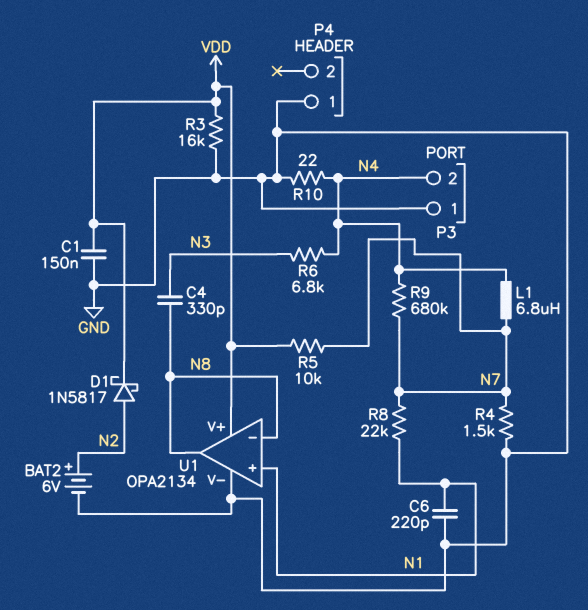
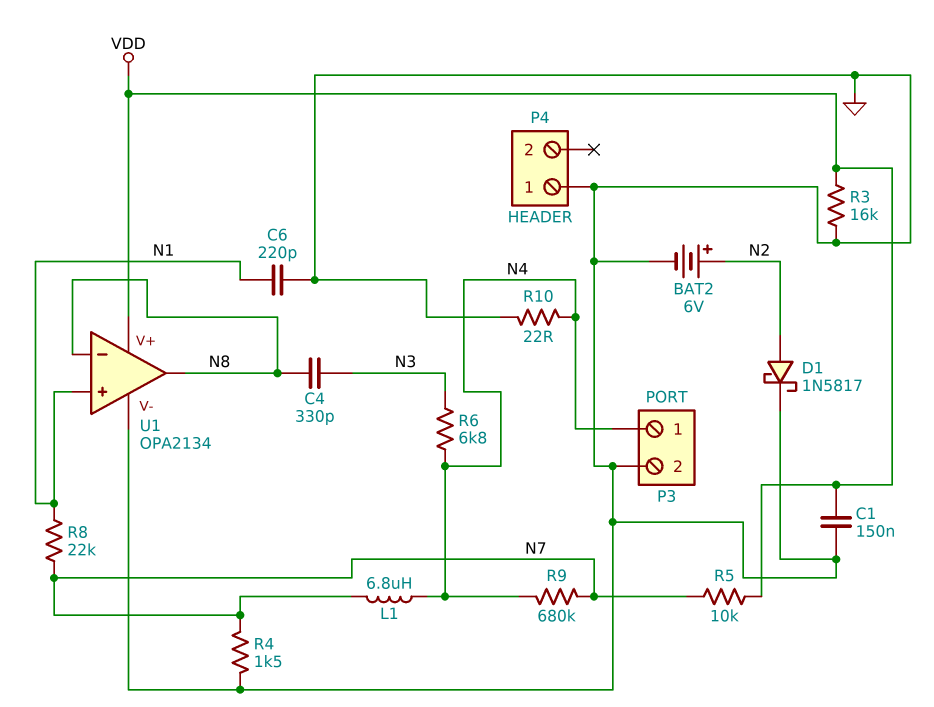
D1: schottky 1N5817 (A N2, K VDD) -> schottky 1N5817 (A N2, K GND)
P3 pin 1: GND -> N4
P3 pin 2: N4 -> GND

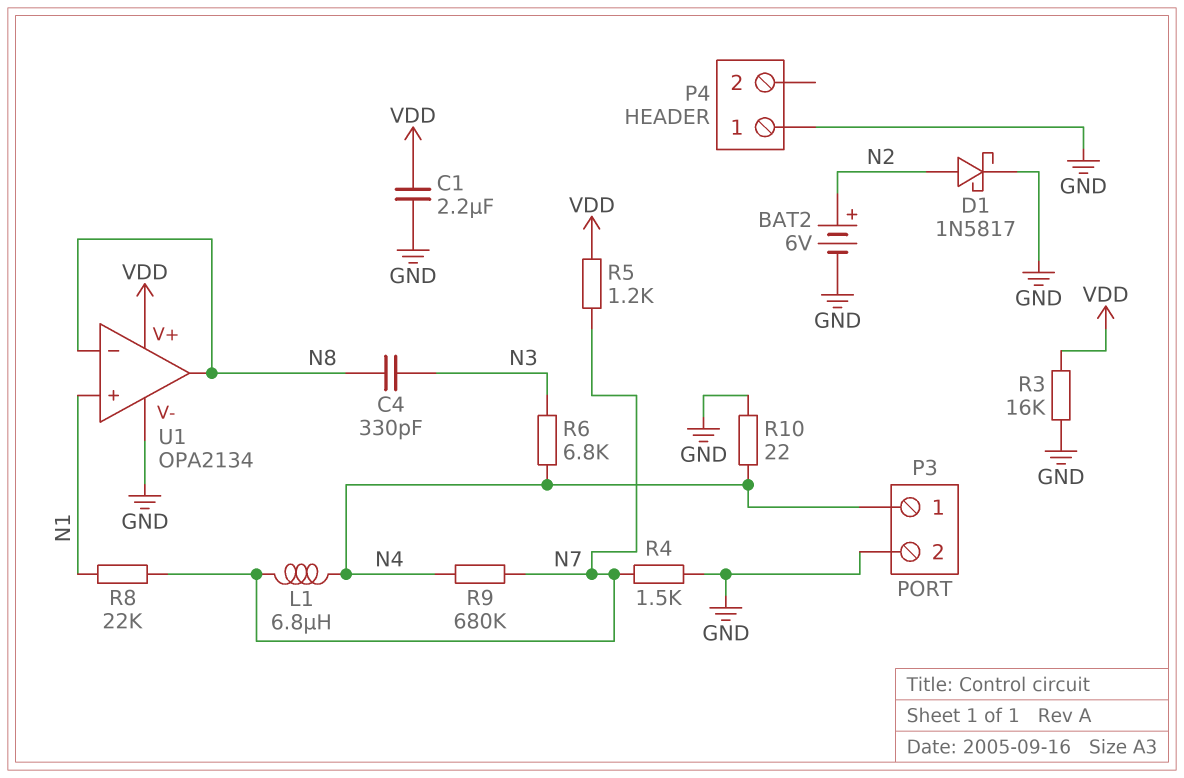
C1: 150nF (GND, VDD) -> 2.2uF (GND, VDD)
C6: 220pF (GND, N1) -> none
R5: 10k (N7, VDD) -> 1.2k (N7, VDD)

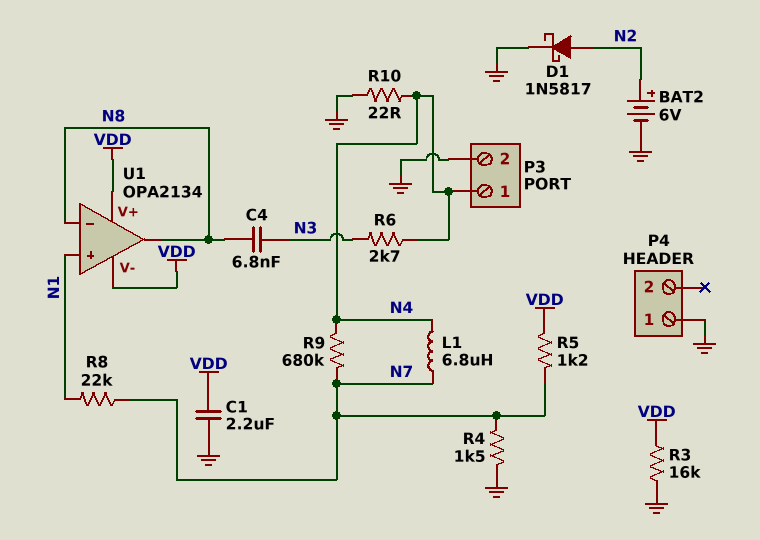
C4: 330pF (N3, N8) -> 6.8nF (N3, N8)
R6: 6.8k (N3, N4) -> 2.7k (N3, N4)
U1 pin V-: GND -> VDD

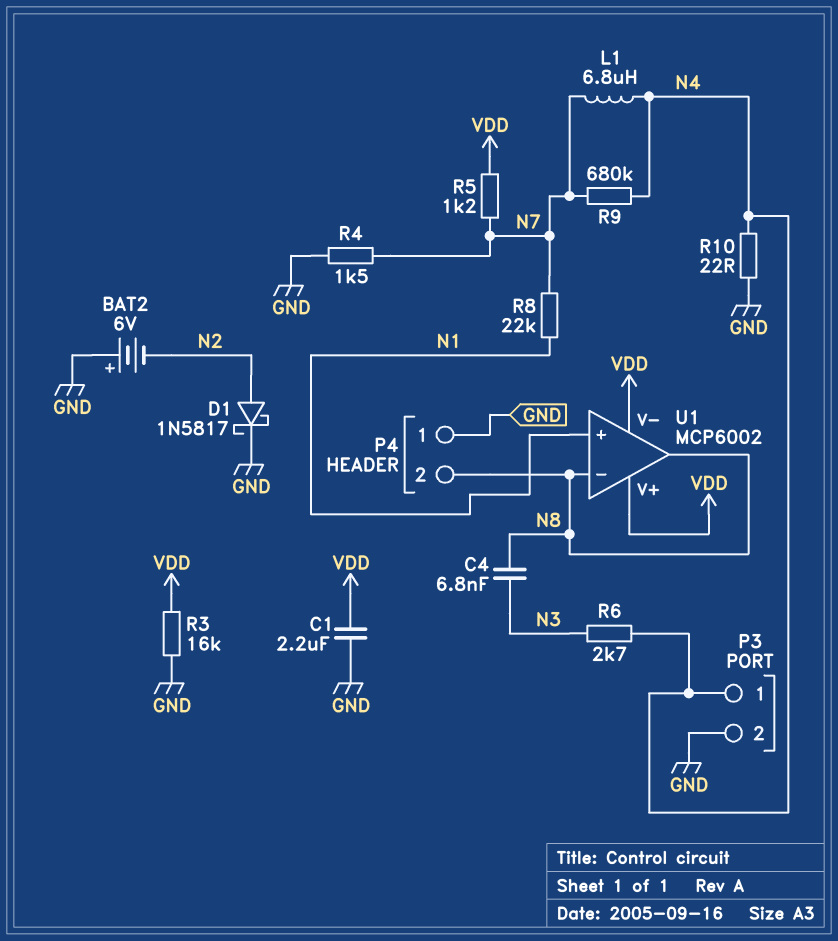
BAT2: 6V (plus N2, minus GND) -> 6V (plus GND, minus N2)
P4 pin 2: none -> N8
U1: OPA2134 -> MCP6002

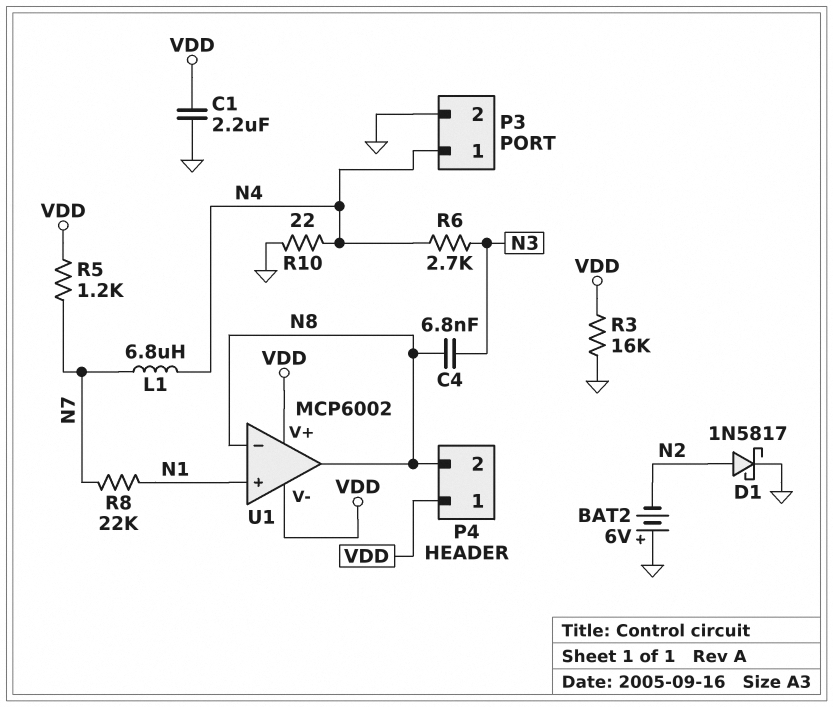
P4 pin 1: GND -> VDD
R4: 1.5k (GND, N7) -> none
R9: 680k (N4, N7) -> none

